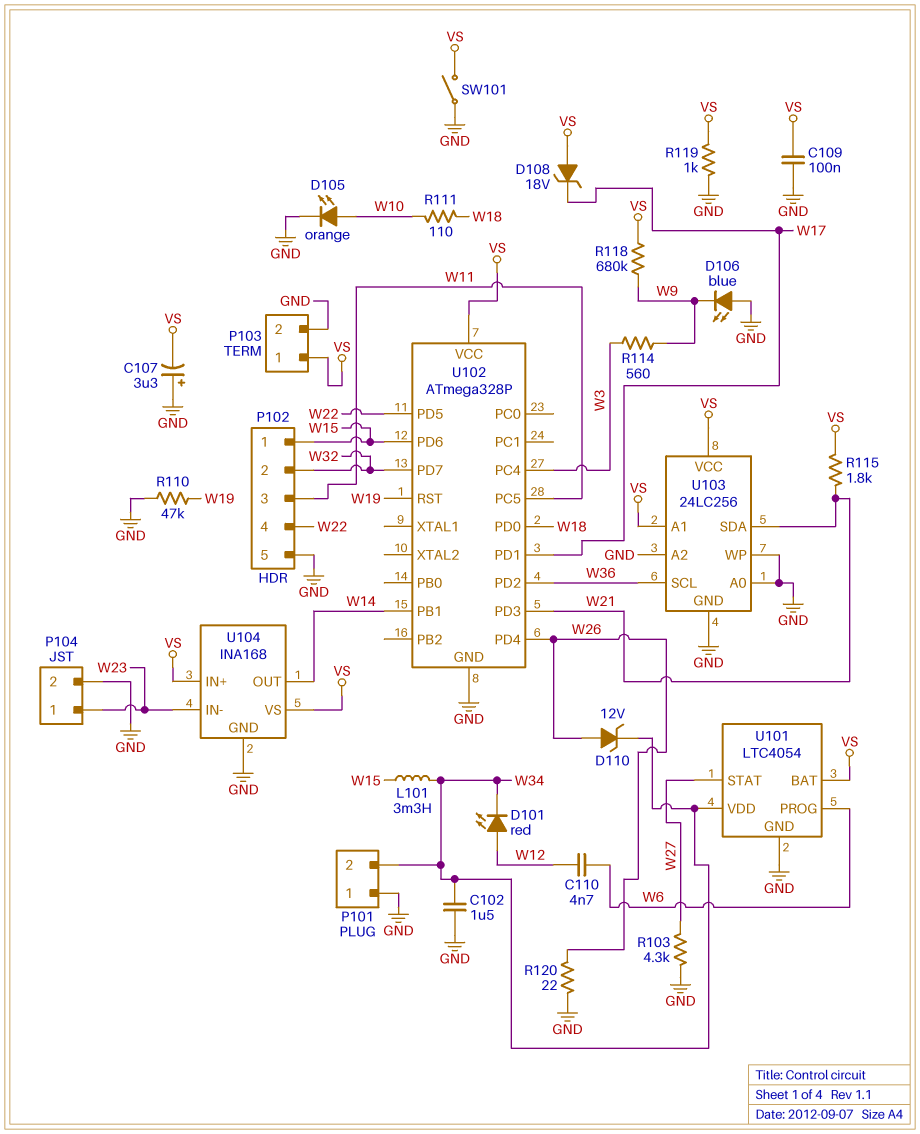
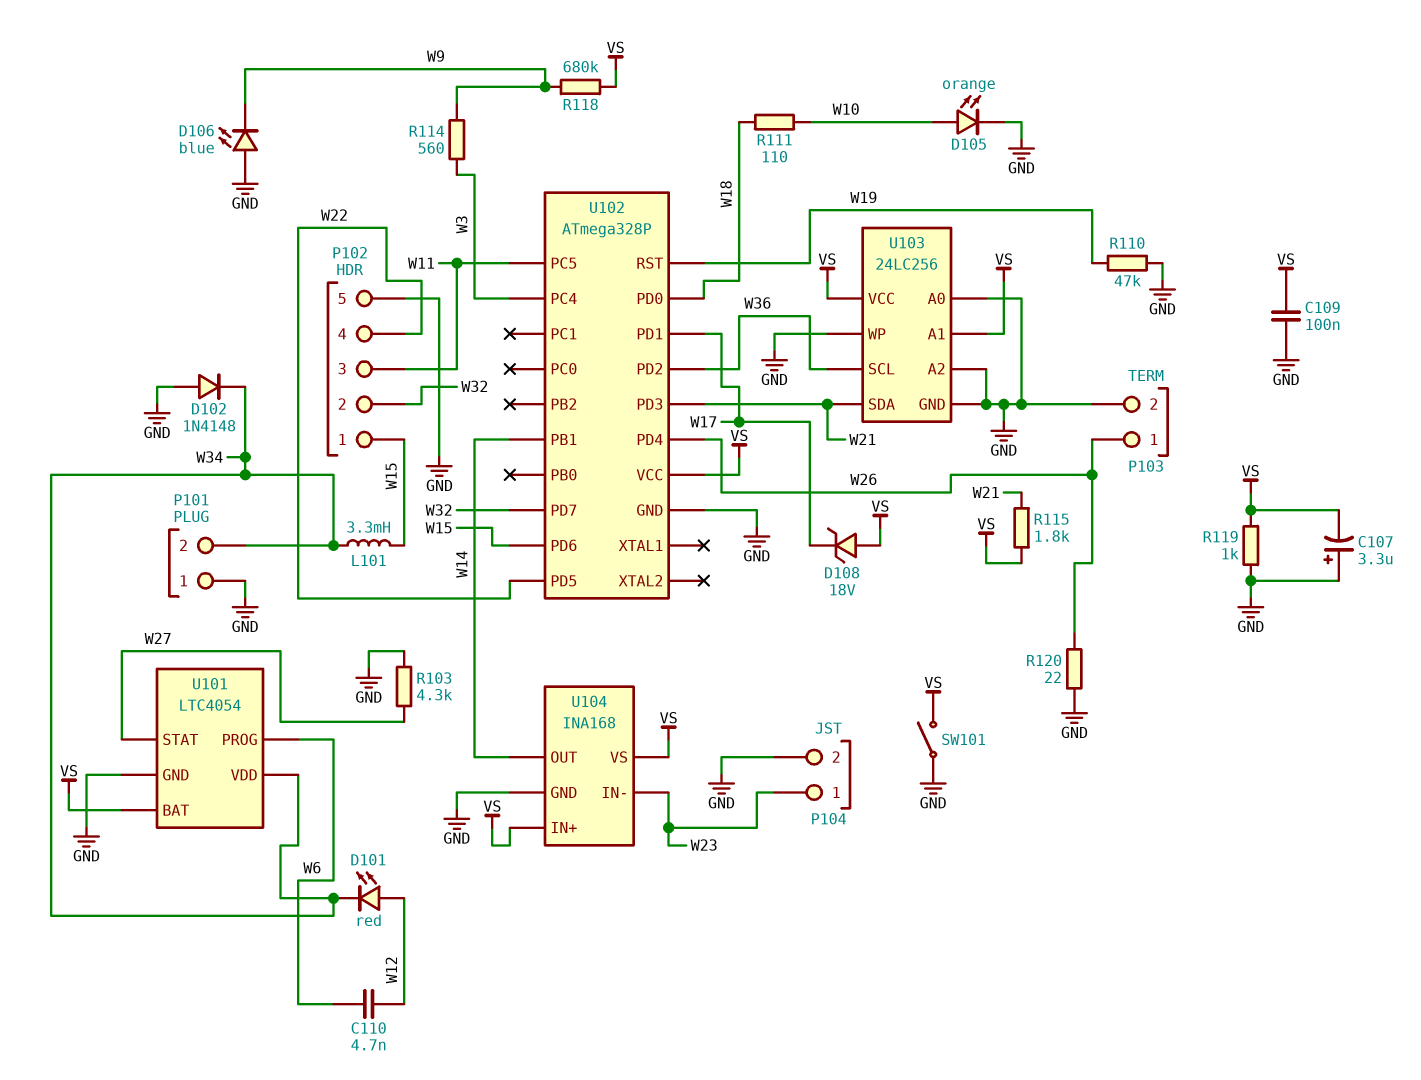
C102: 1.5uF (GND, W34) -> none
D102: none -> diode 1N4148 (A GND, K W34)
D110: zener 12V (A W26, K W34) -> none
P103 pin 1: VS -> W26

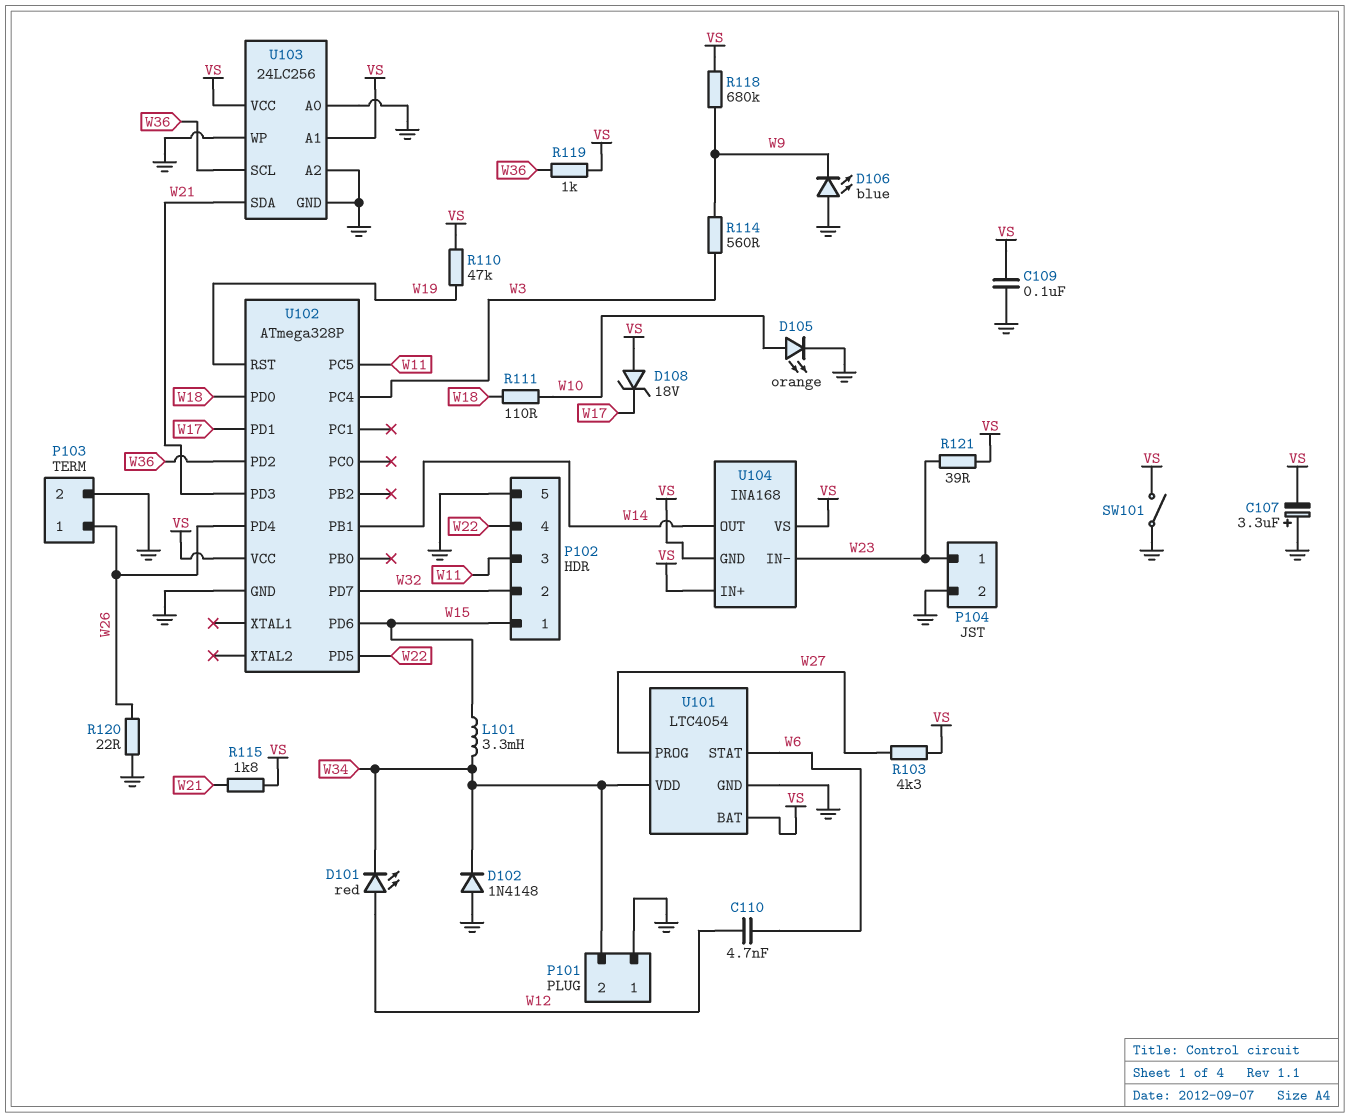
R103: 4.3k (GND, W27) -> 4.3k (VS, W27)
R110: 47k (GND, W19) -> 47k (VS, W19)
R119: 1k (GND, VS) -> 1k (VS, W36)
R121: none -> 39 (VS, W23)
U101 pin PROG: W6 -> W27
U101 pin STAT: W27 -> W6
U104 pin GND: GND -> VS

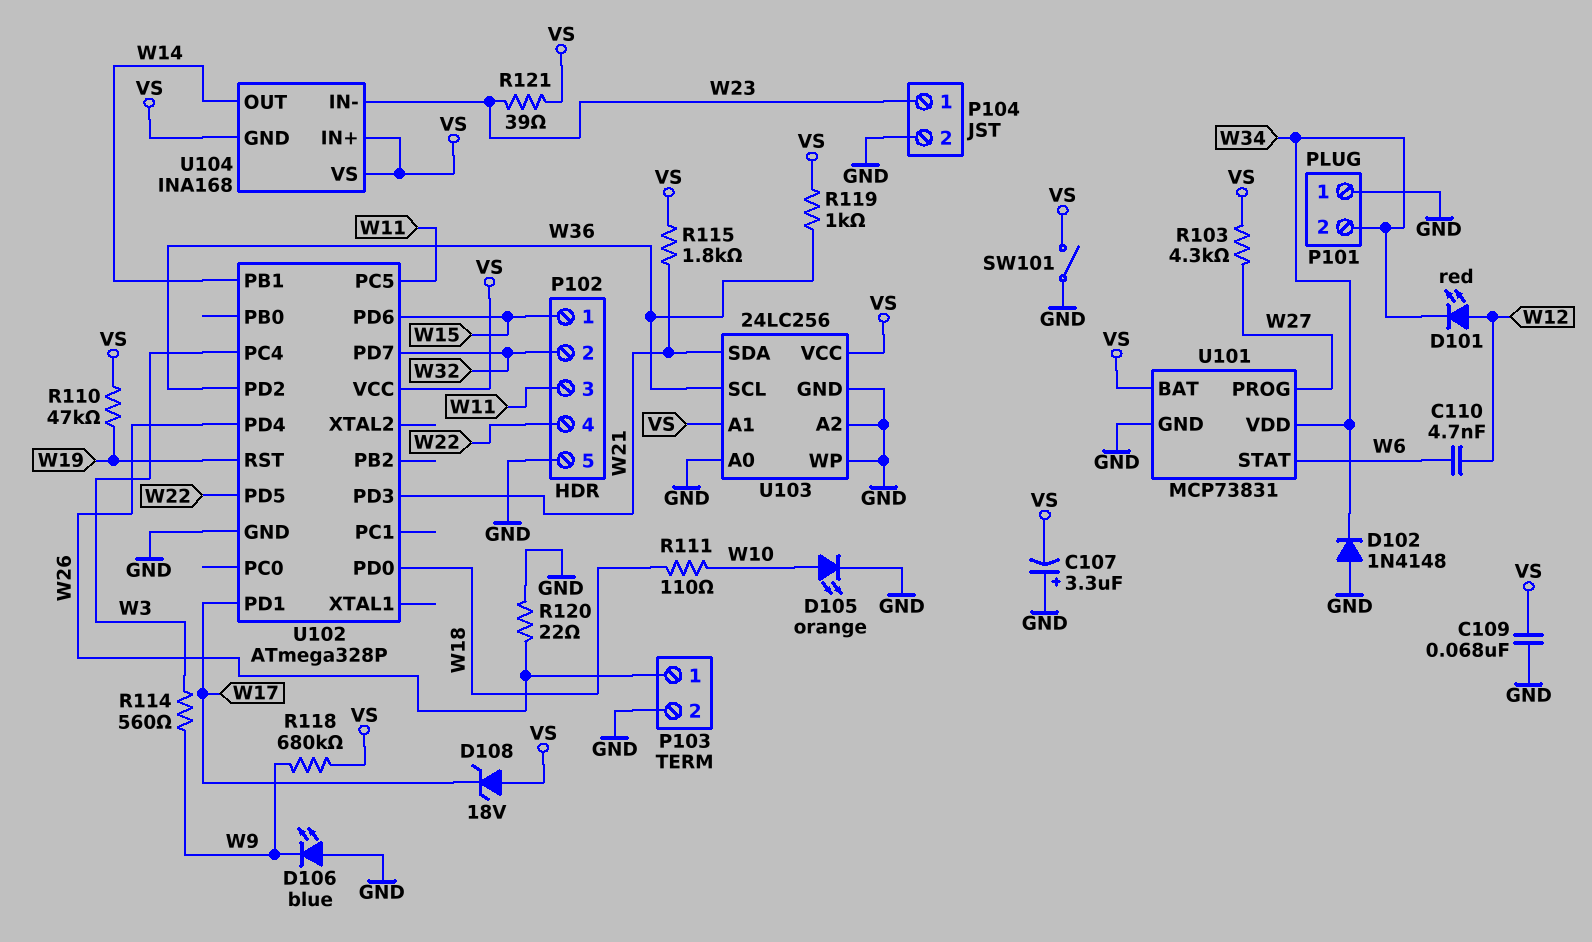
C109: 100nF (GND, VS) -> 68nF (GND, VS)
L101: 3.3mH (W15, W34) -> none
U101: LTC4054 -> MCP73831

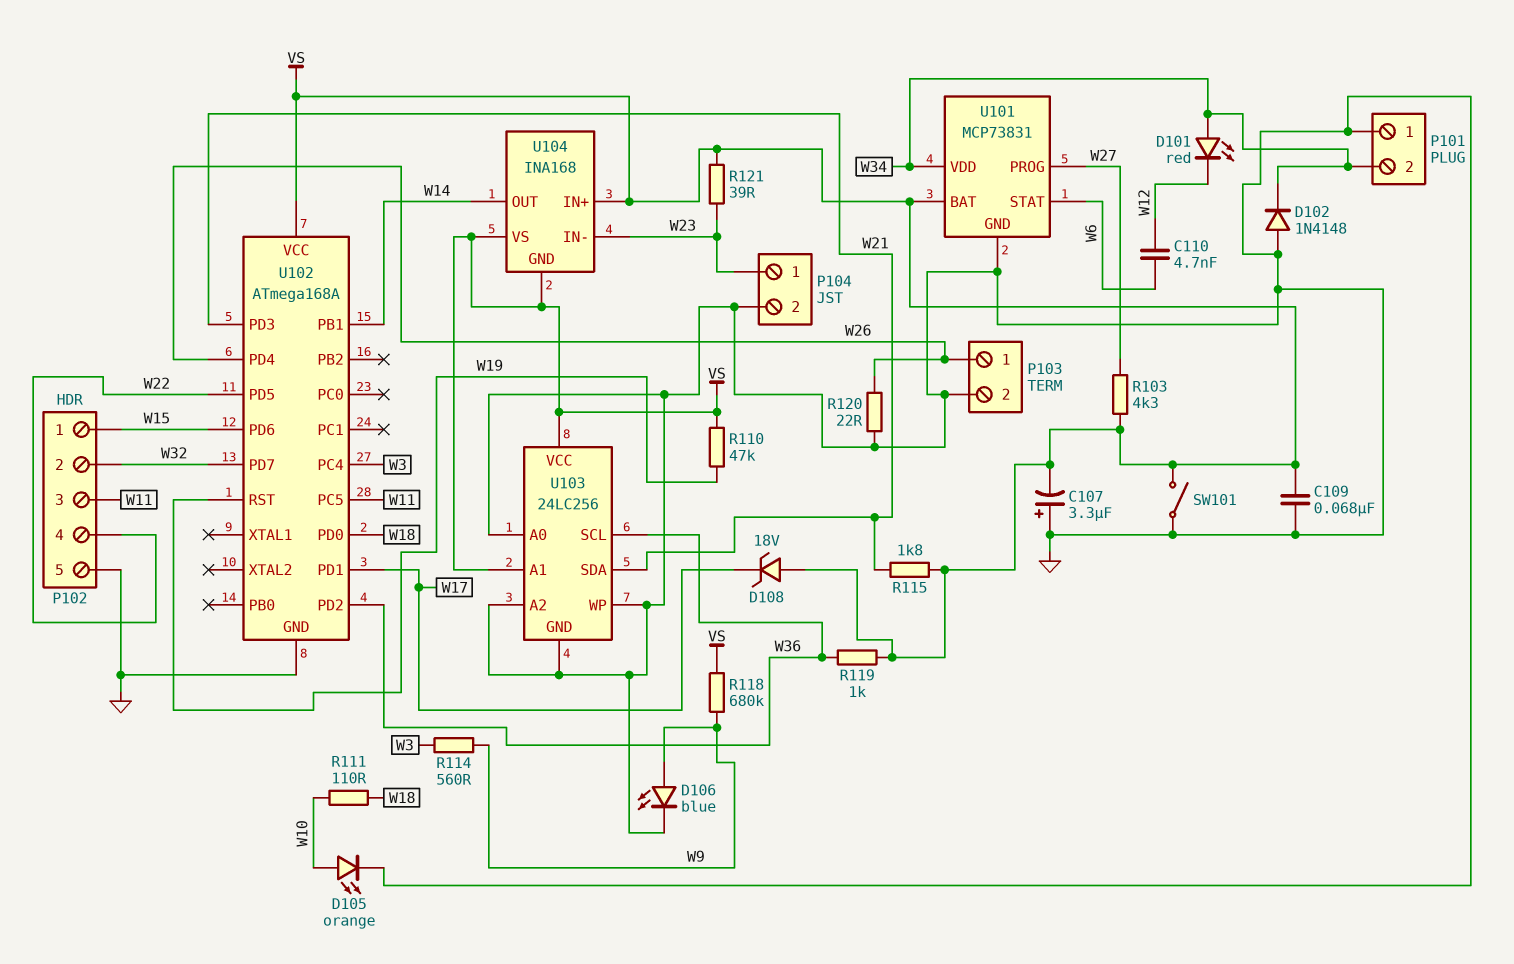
D101: LED red (A W12, K W34) -> LED red (A W34, K W12)
D106: LED blue (A GND, K W9) -> LED blue (A W9, K GND)
U102: ATmega328P -> ATmega168A

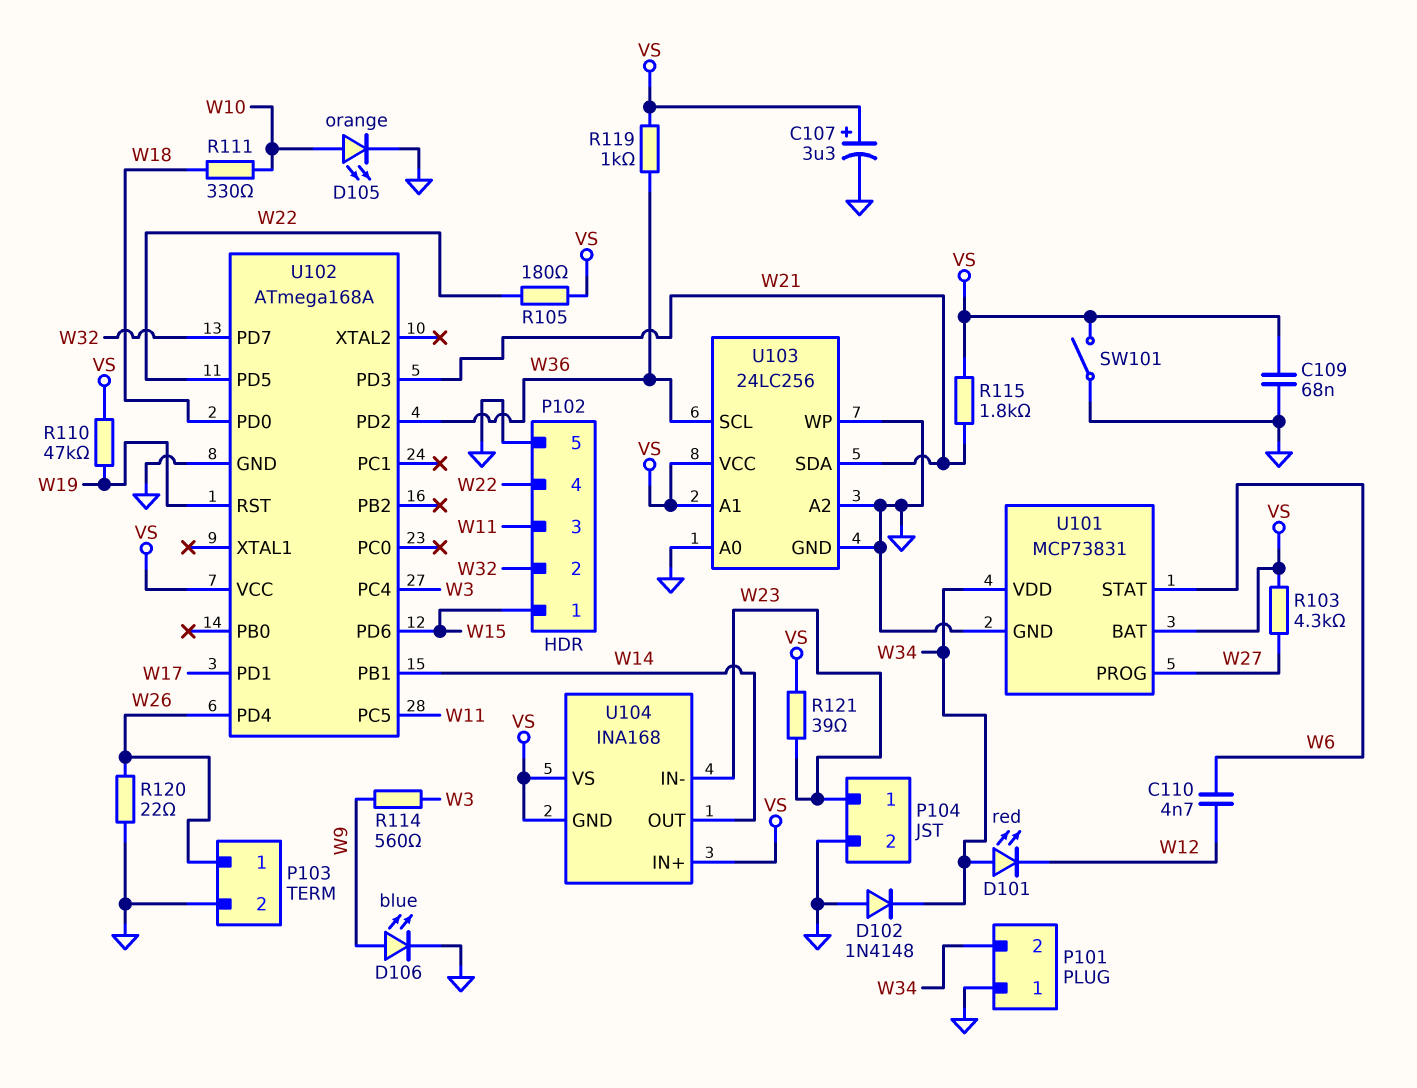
C107: 3.3uF (plus GND, minus VS) -> 3.3uF (plus VS, minus GND)
D108: zener 18V (A VS, K W17) -> none
R105: none -> 180 (VS, W22)
R111: 110 (W10, W18) -> 330 (W10, W18)
R118: 680k (VS, W9) -> none

